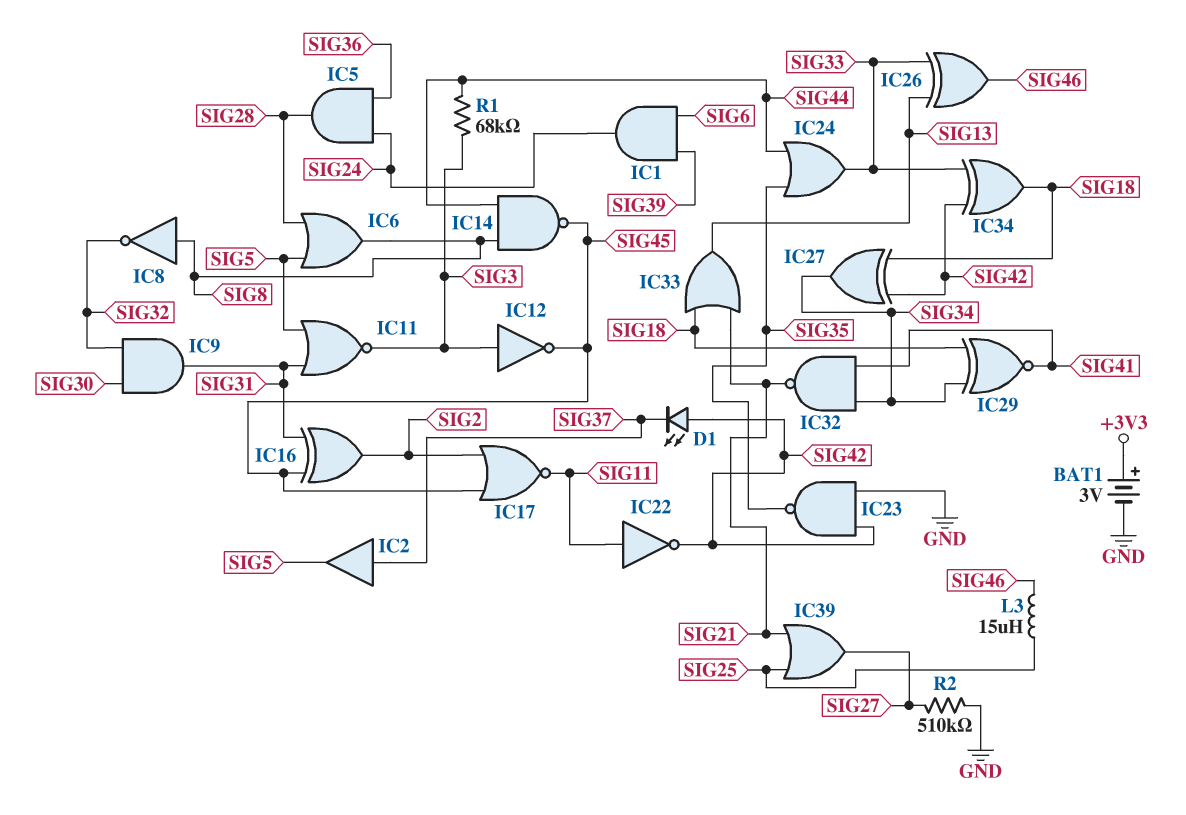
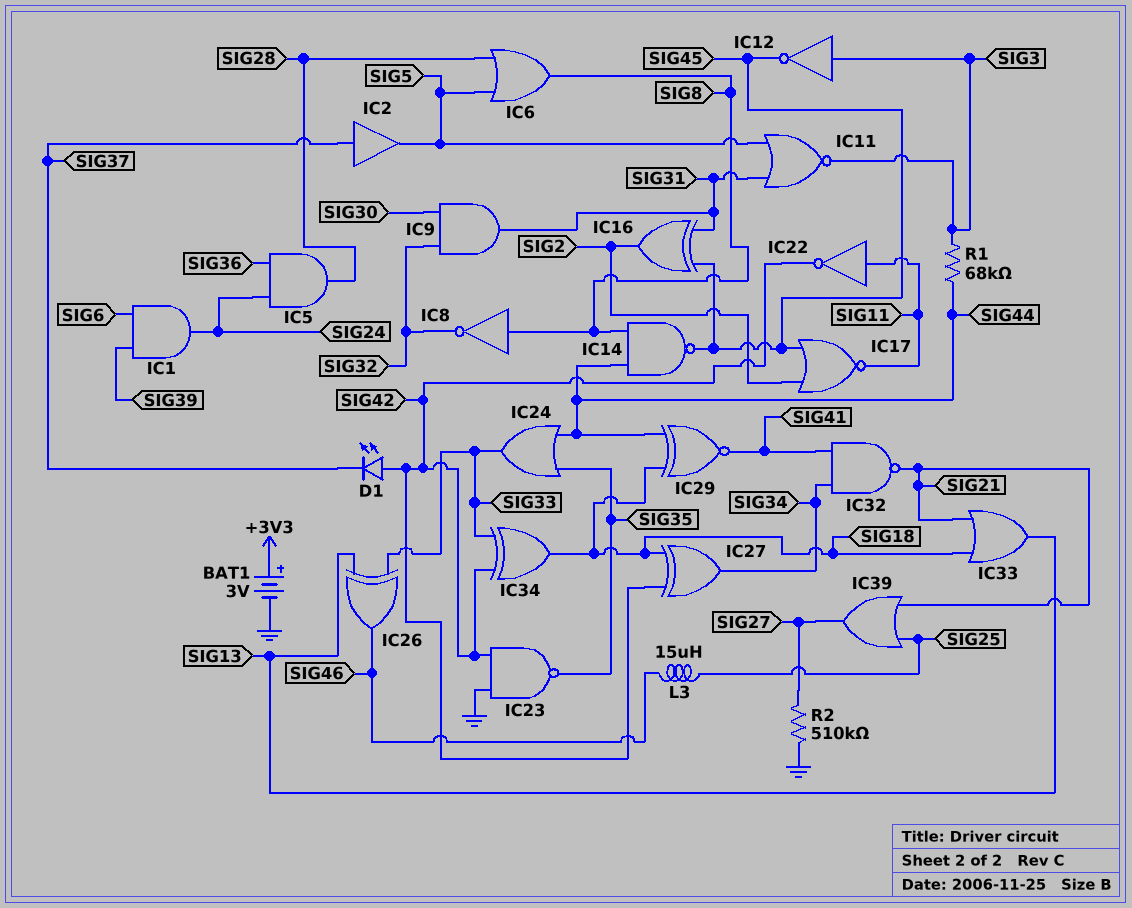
IC29: XNOR (in SIG18, in SIG34, out SIG41) -> XNOR (in SIG18, in SIG44, out SIG41)

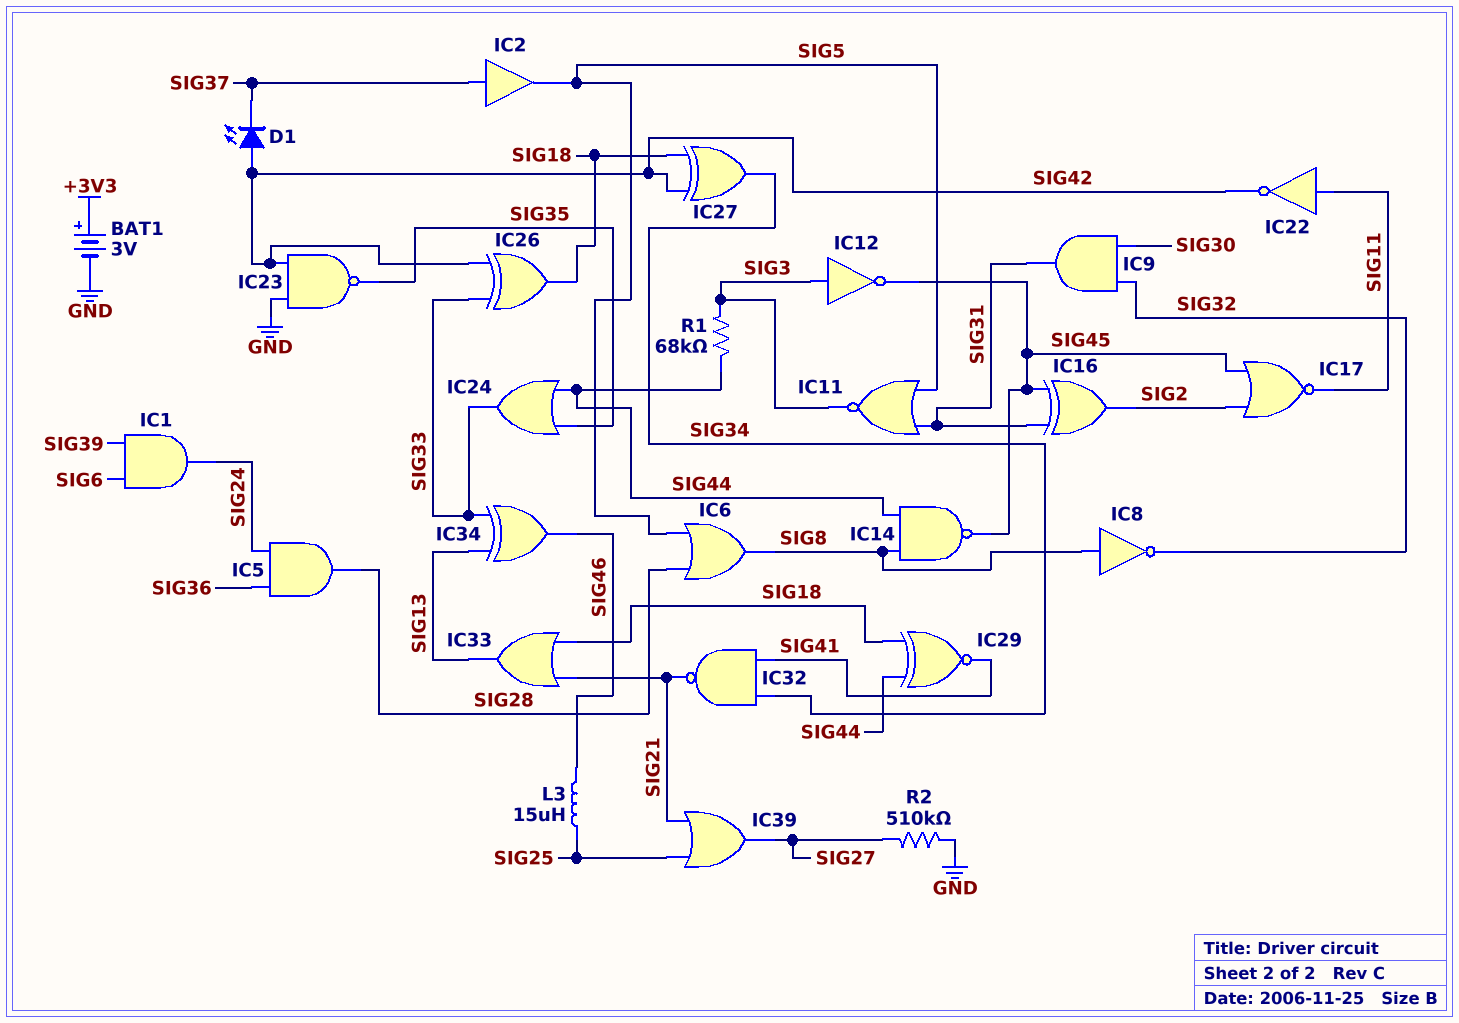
IC26: XOR (in SIG13, in SIG33, out SIG46) -> XOR (in SIG33, in SIG42, out SIG18)
IC34: XOR (in SIG33, in SIG42, out SIG18) -> XOR (in SIG13, in SIG33, out SIG46)

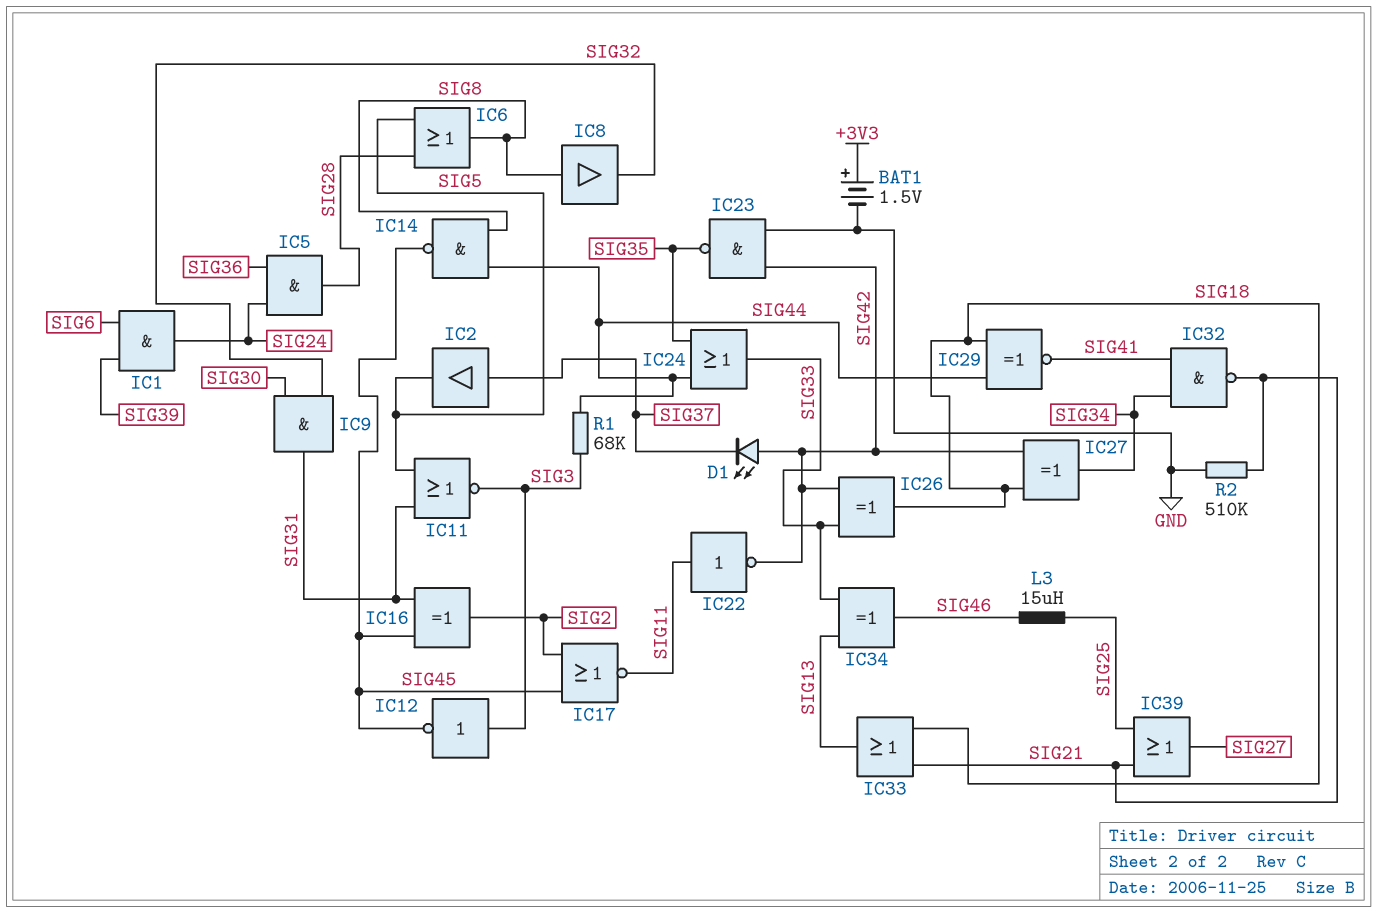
BAT1: 3V (plus +3V3, minus GND) -> 1.5V (plus +3V3, minus GND)
IC8: NOT (in SIG8, out SIG32) -> buffer (in SIG8, out SIG32)
R2: 510k (GND, SIG27) -> 510k (GND, SIG21)

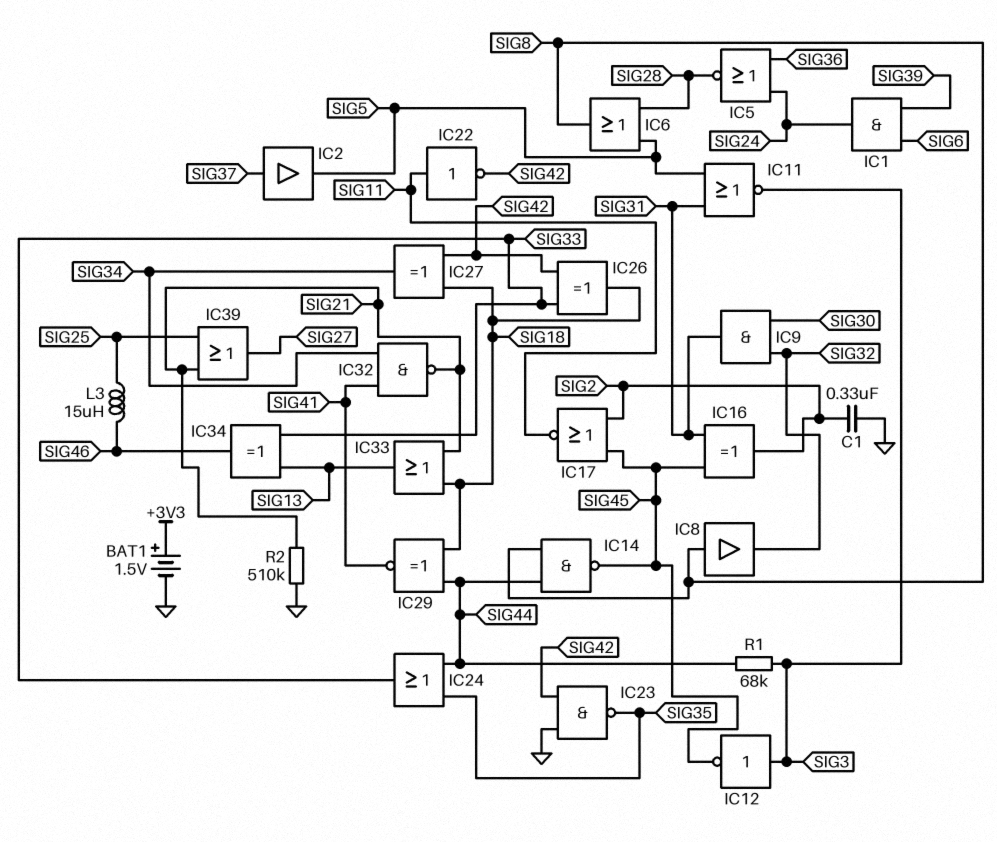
C1: none -> 330nF (GND, SIG2)
D1: LED (A SIG42, K SIG37) -> none
IC5: AND (in SIG24, in SIG36, out SIG28) -> NOR (in SIG24, in SIG36, out SIG28)

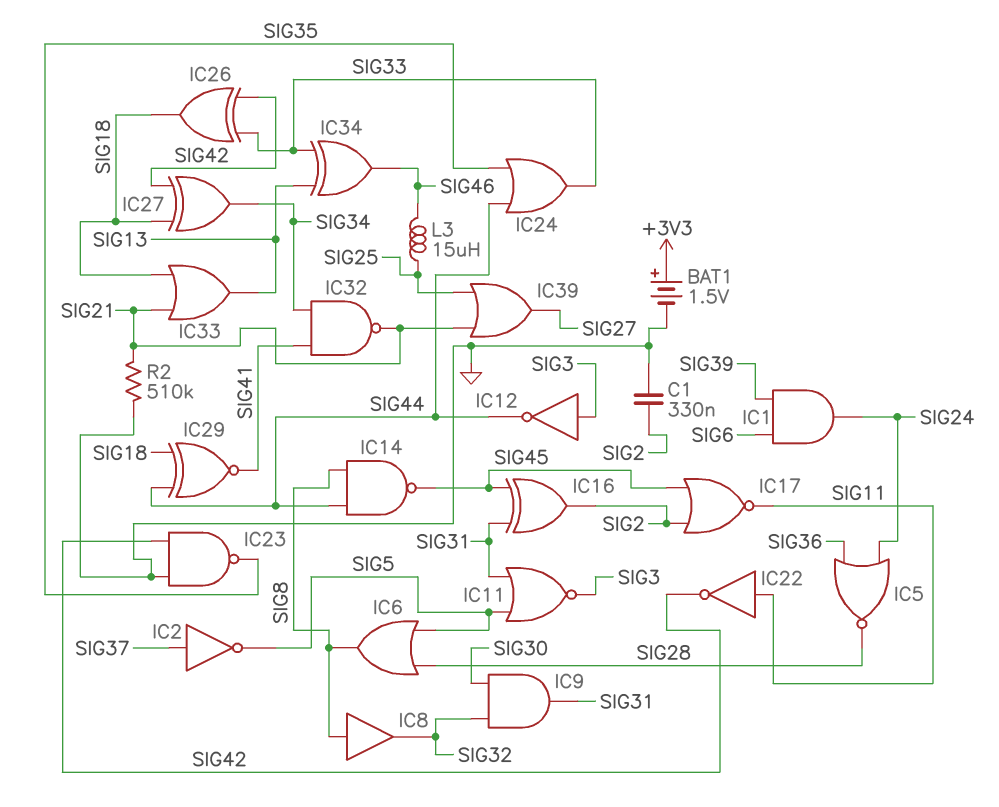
IC2: buffer (in SIG37, out SIG5) -> NOT (in SIG37, out SIG5)
IC12: NOT (in SIG3, out SIG45) -> NOT (in SIG3, out SIG44)
R1: 68k (SIG3, SIG44) -> none

